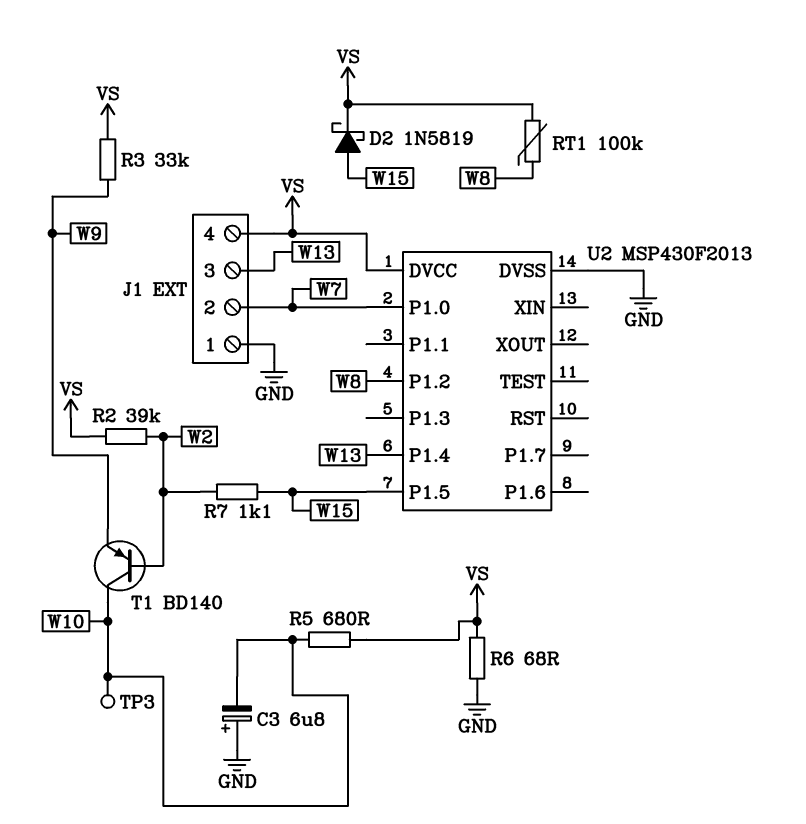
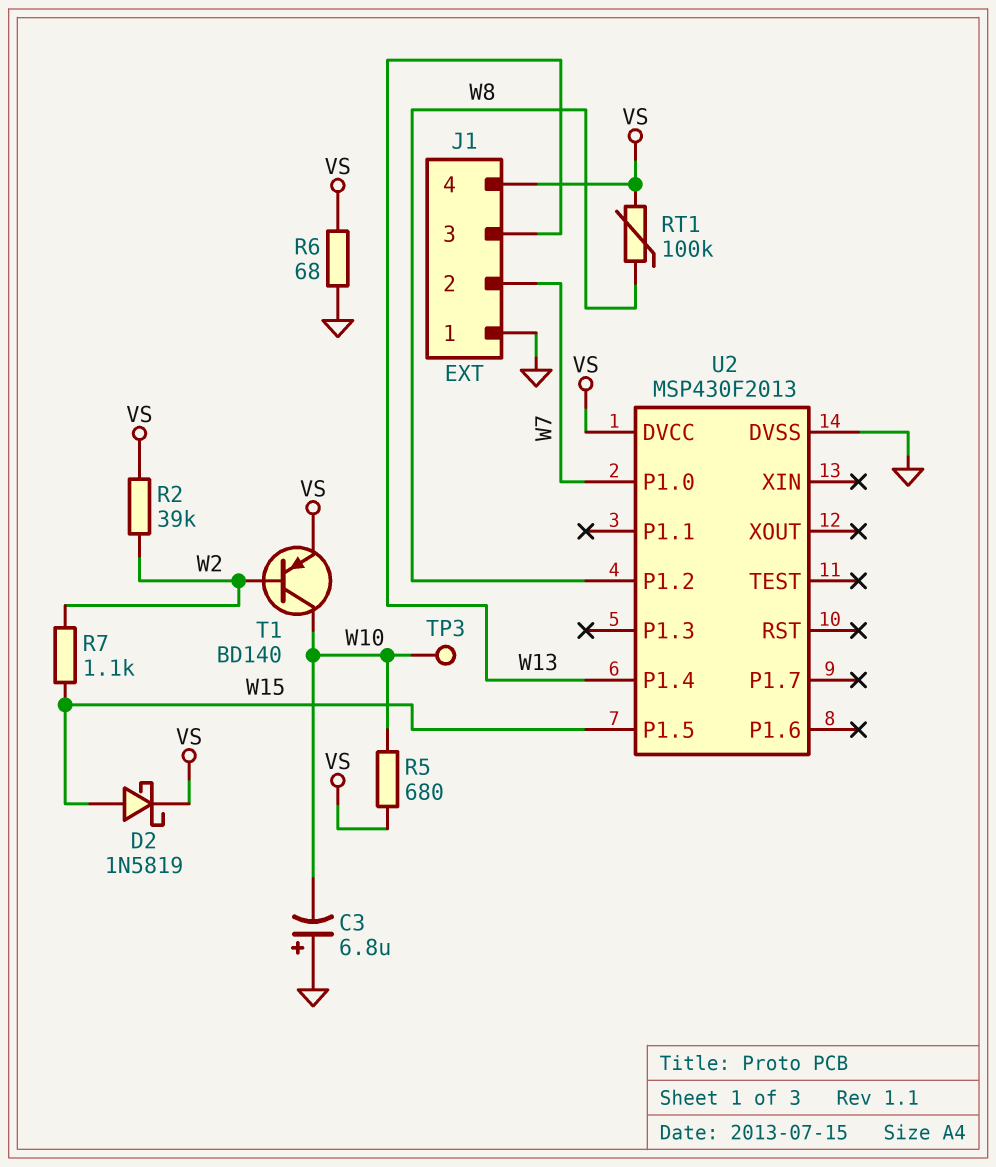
R3: 33k (VS, W9) -> none
T1: PNP BD140 (B W2, C W10, E W9) -> PNP BD140 (B W2, C W10, E VS)

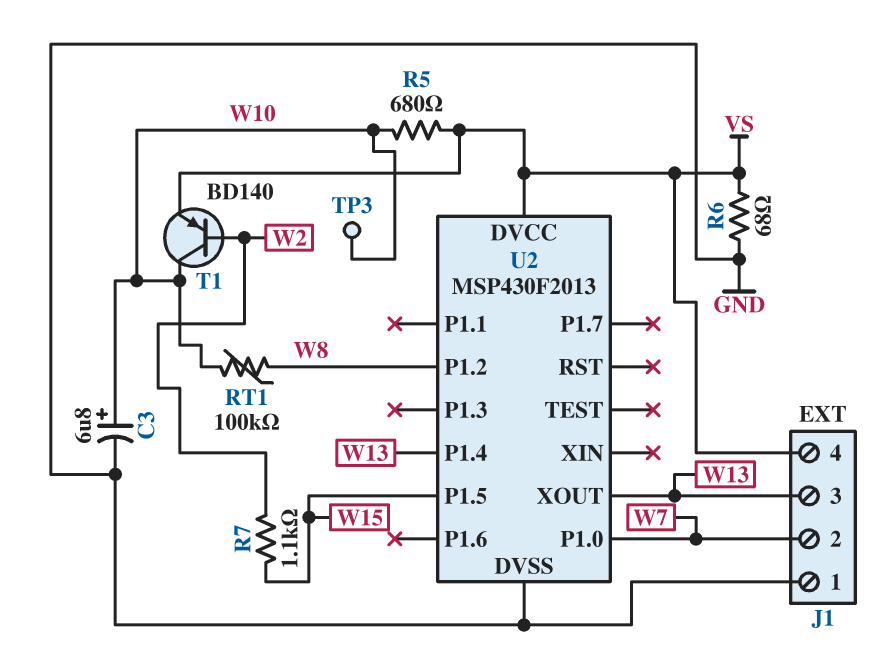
C3: 6.8uF (plus GND, minus W10) -> 6.8uF (plus W10, minus GND)
D2: schottky 1N5819 (A W15, K VS) -> none
R2: 39k (VS, W2) -> none
RT1: 100k (VS, W8) -> 100k (W8, W10)
U2 pin XOUT: none -> W13

